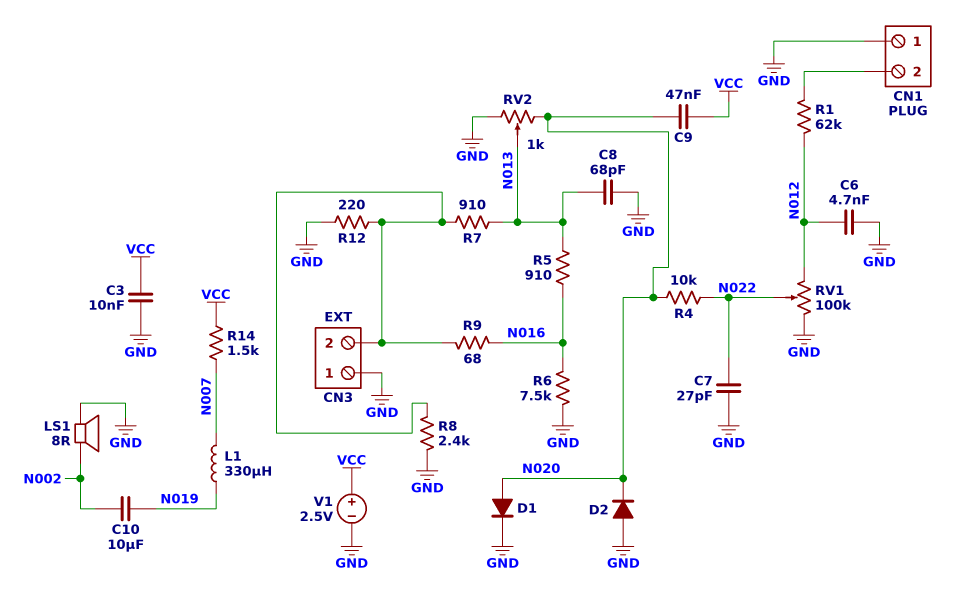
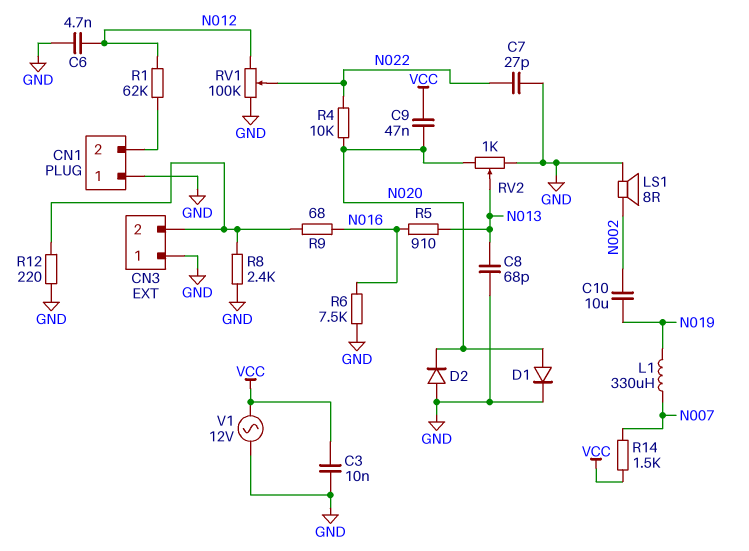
R7: 910 (CN3/2, N013) -> none
V1: 2.5V (plus VCC, minus GND) -> AC 12V (GND, VCC)

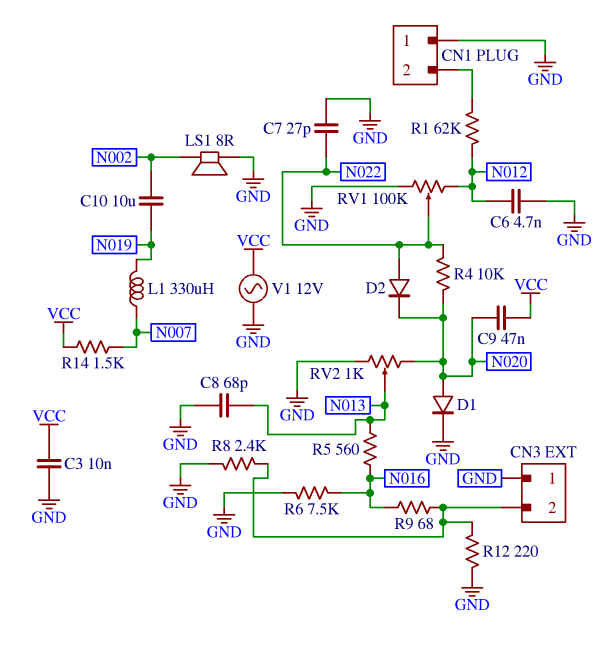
D2: diode (A GND, K N020) -> diode (A N022, K N020)
R5: 910 (N013, N016) -> 560 (N013, N016)

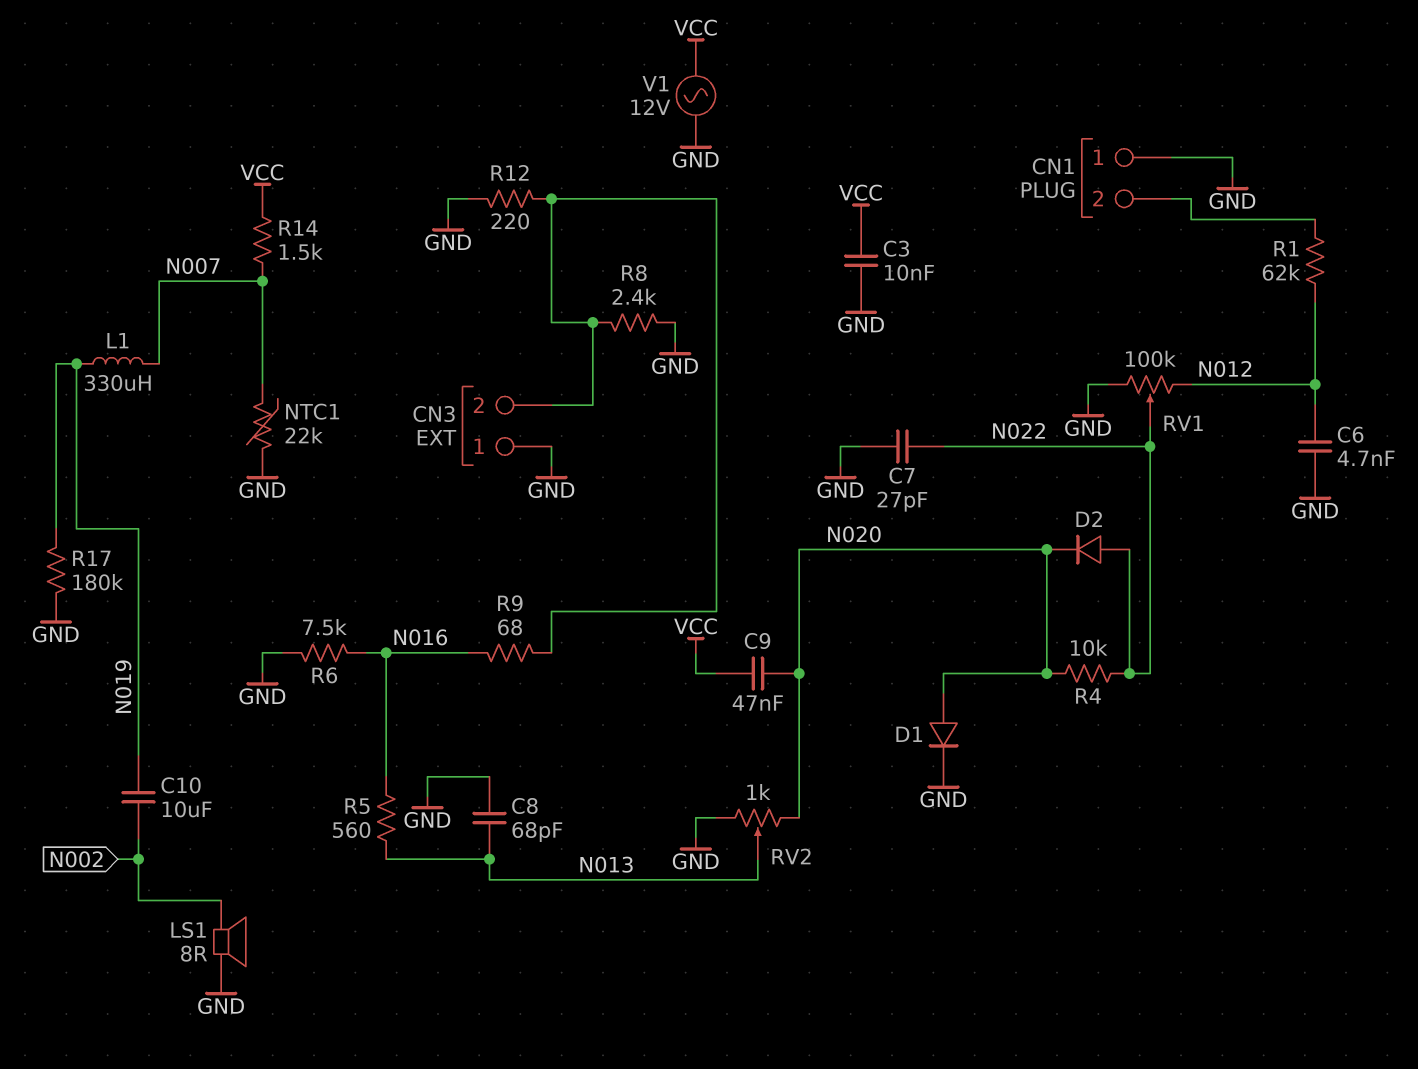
NTC1: none -> 22k (GND, N007)
R17: none -> 180k (GND, N019)

